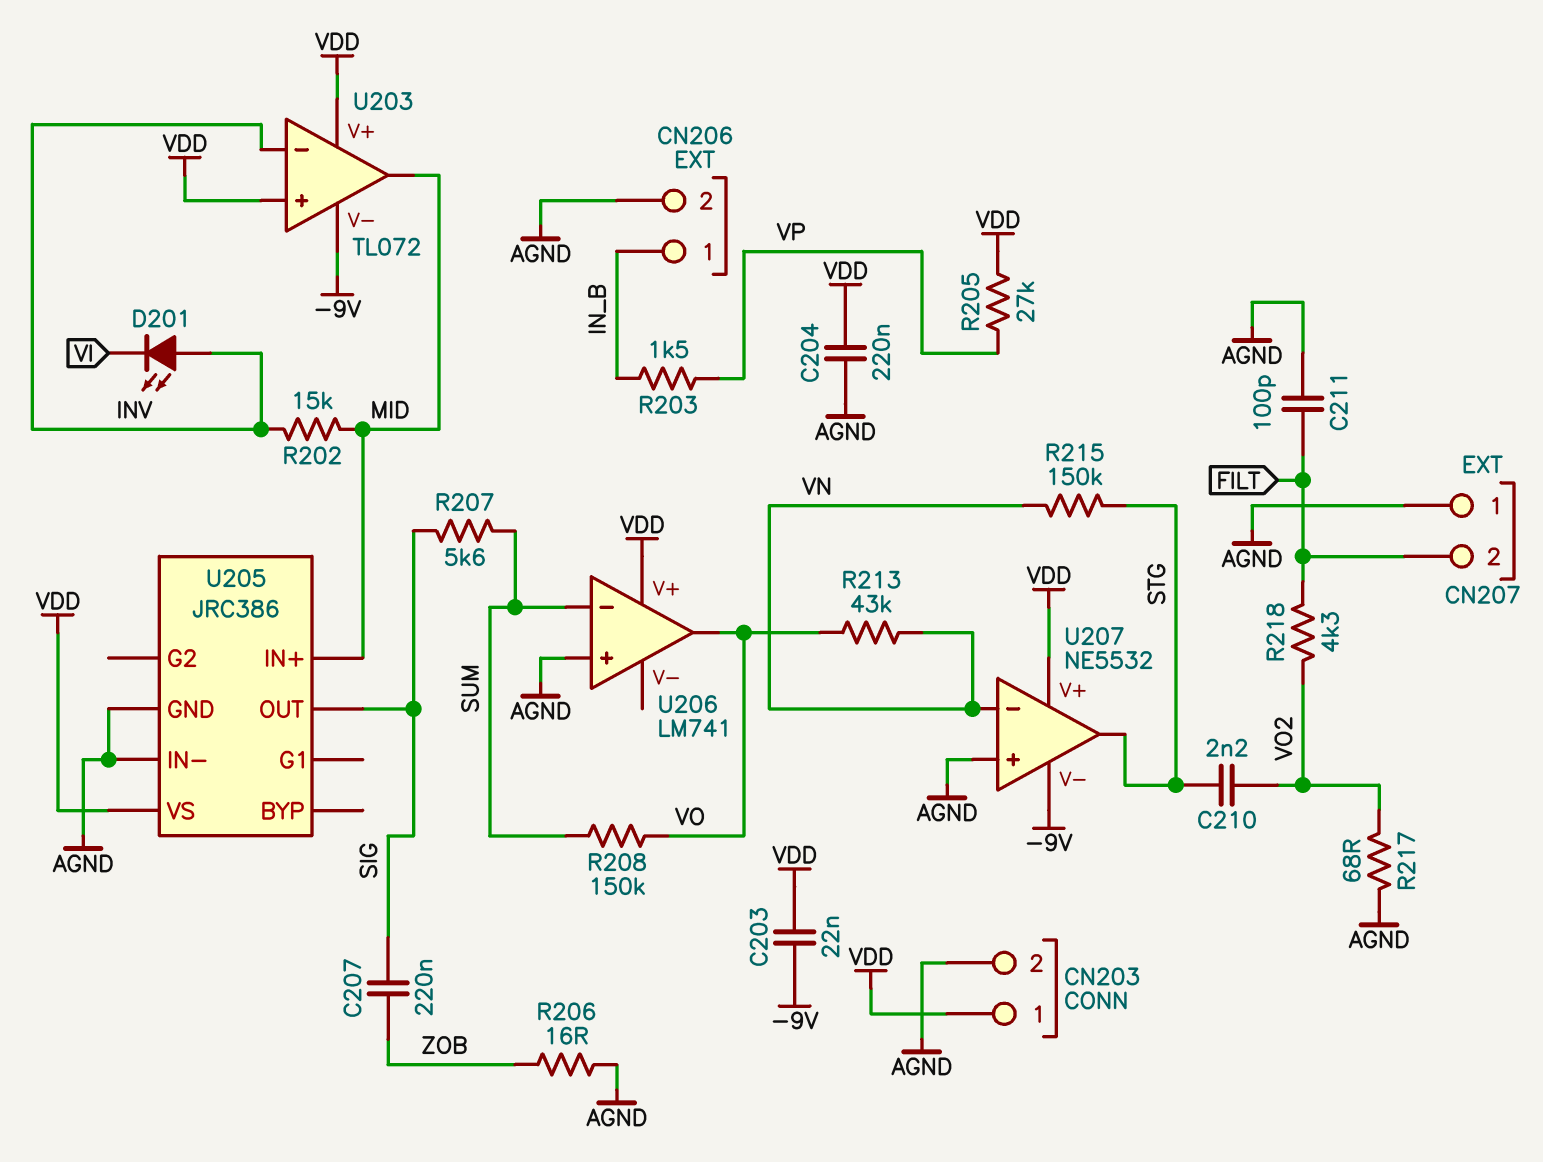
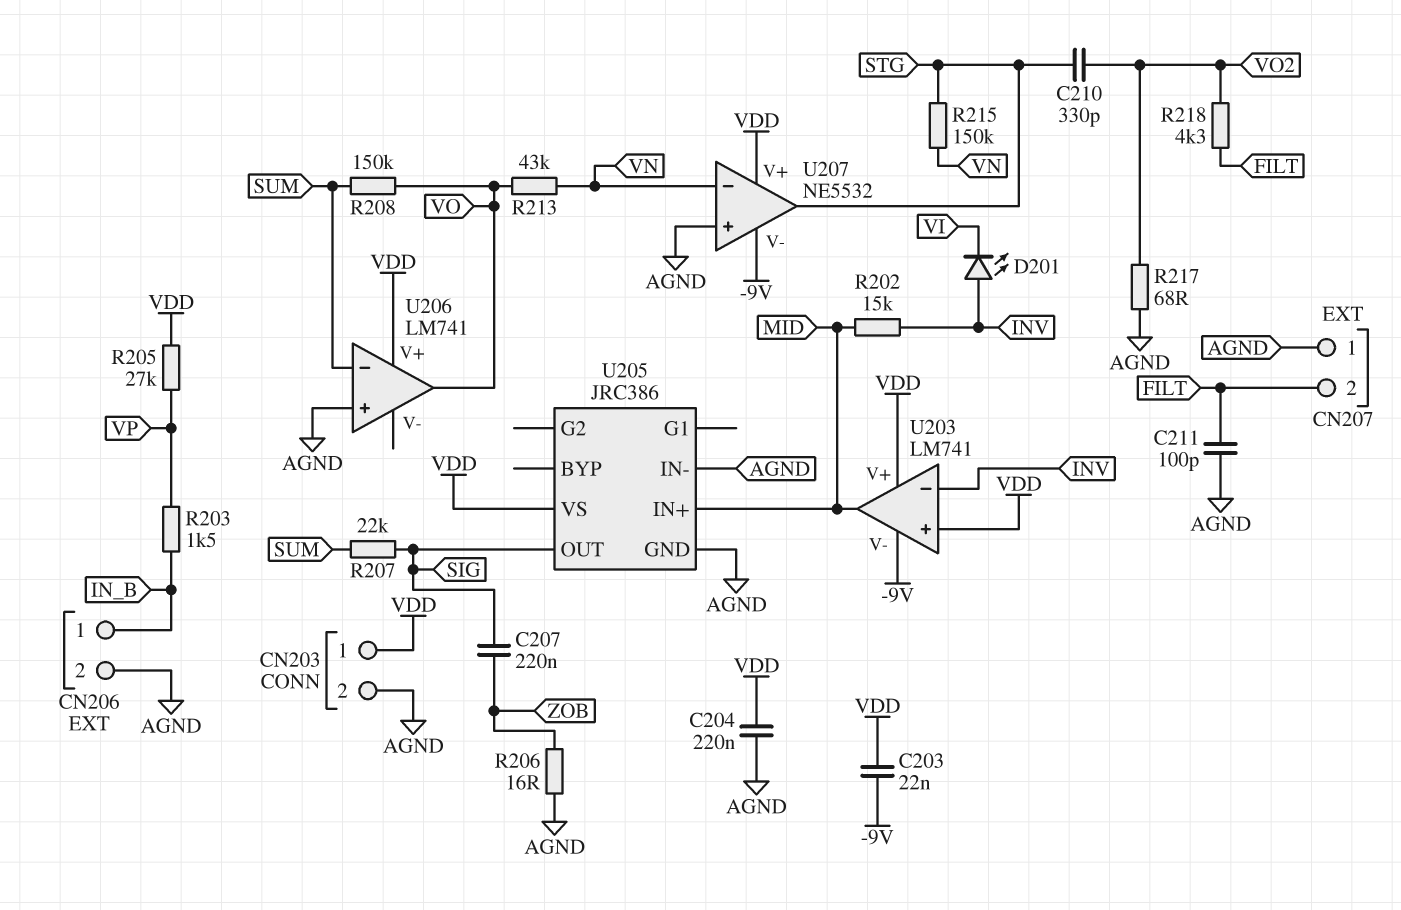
C210: 2.2nF (STG, VO2) -> 330pF (STG, VO2)
R207: 5.6k (SIG, SUM) -> 22k (SIG, SUM)
U203: TL072 -> LM741

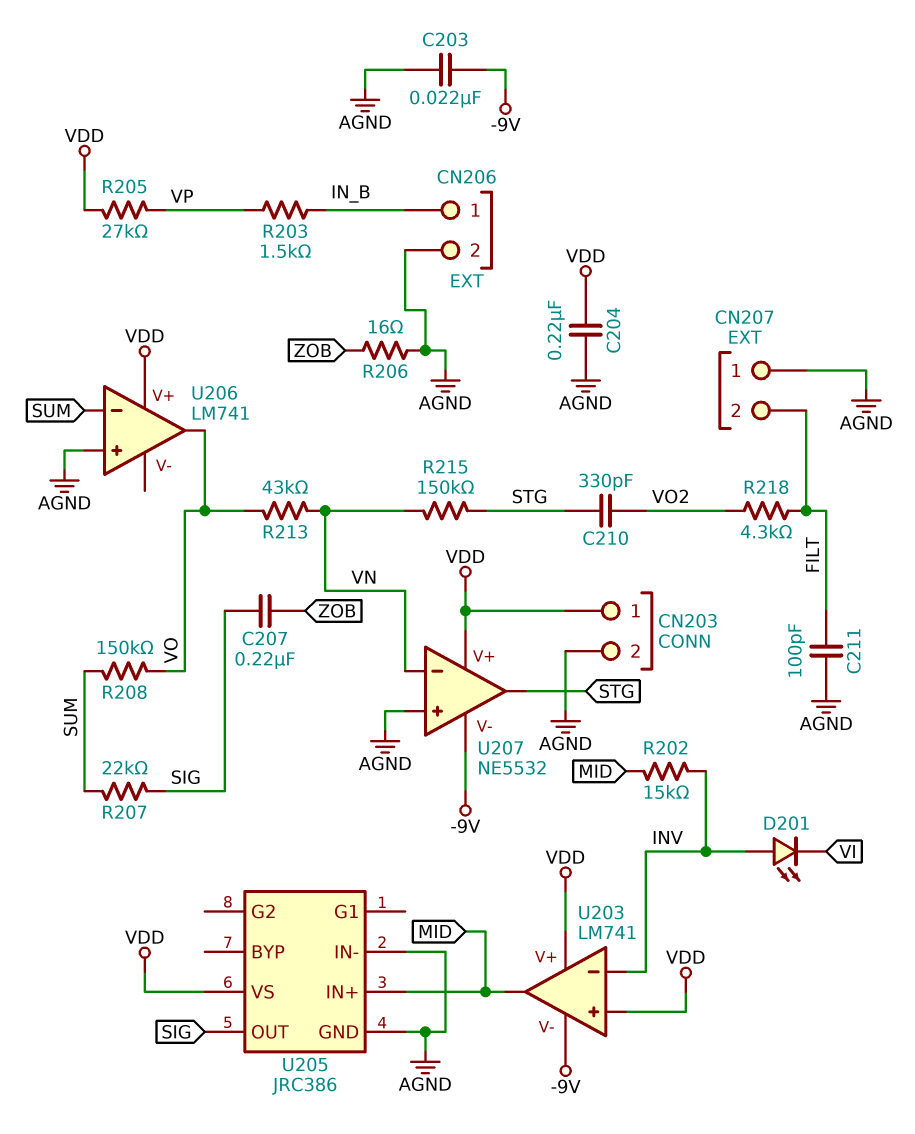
C203: 22nF (-9V, VDD) -> 22nF (-9V, AGND)
R217: 68 (AGND, VO2) -> none

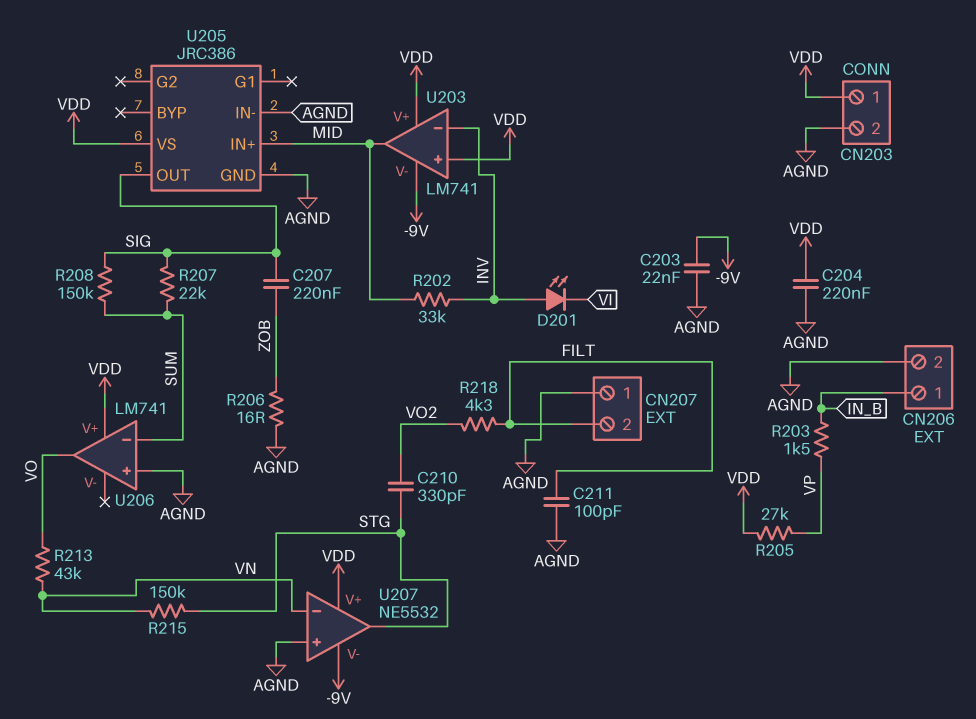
R202: 15k (INV, MID) -> 33k (INV, MID)
R208: 150k (SUM, VO) -> 150k (SIG, SUM)

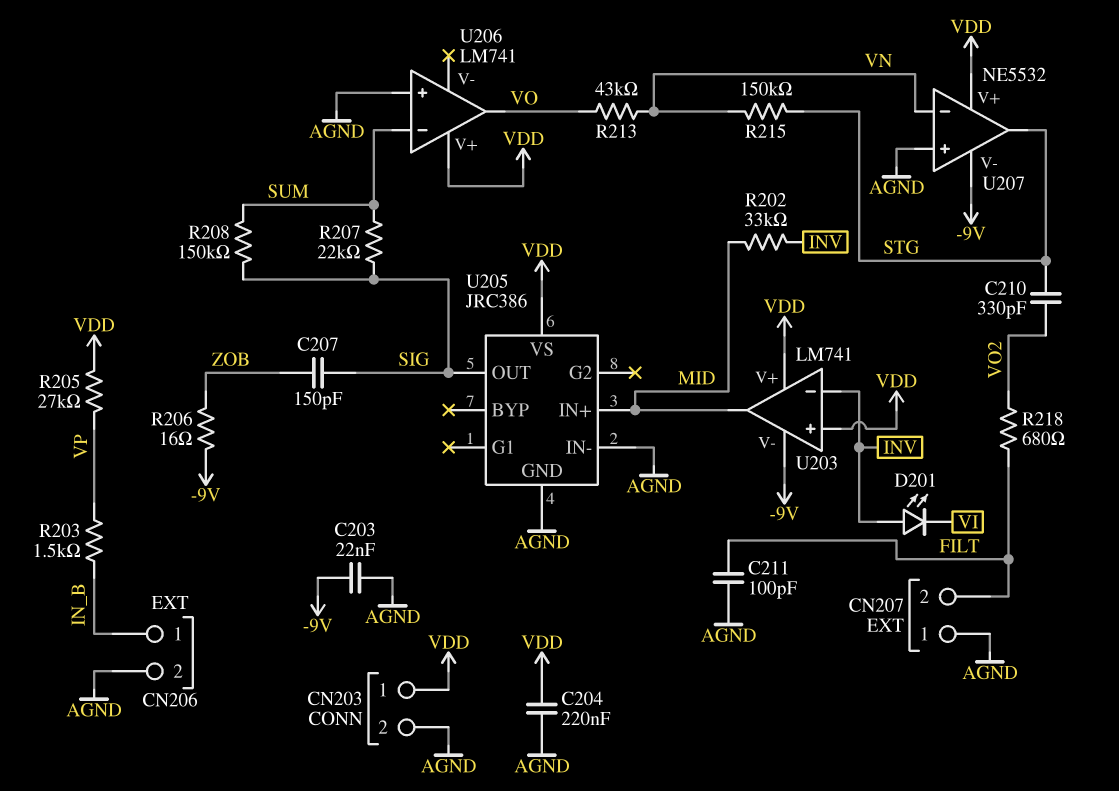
C207: 220nF (SIG, ZOB) -> 150pF (SIG, ZOB)
R206: 16 (AGND, ZOB) -> 16 (-9V, ZOB)
R218: 4.3k (FILT, VO2) -> 680 (FILT, VO2)

